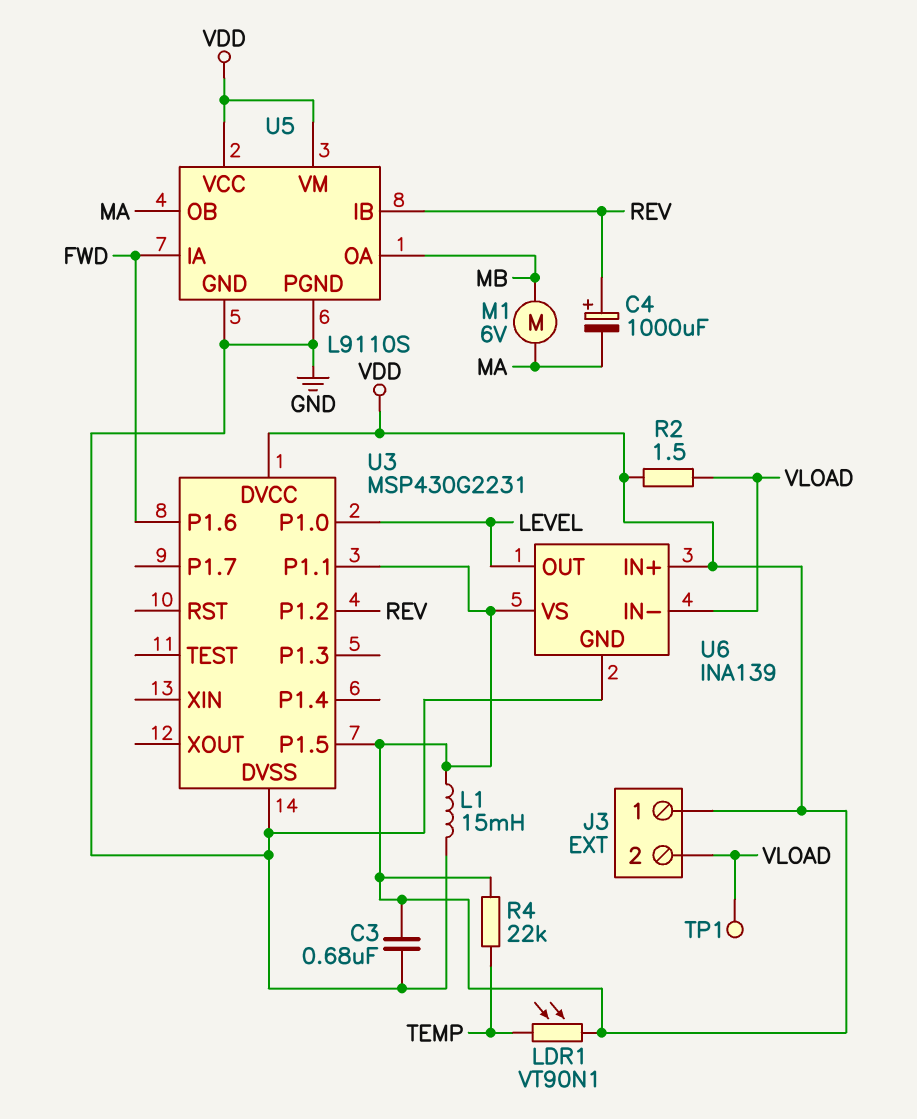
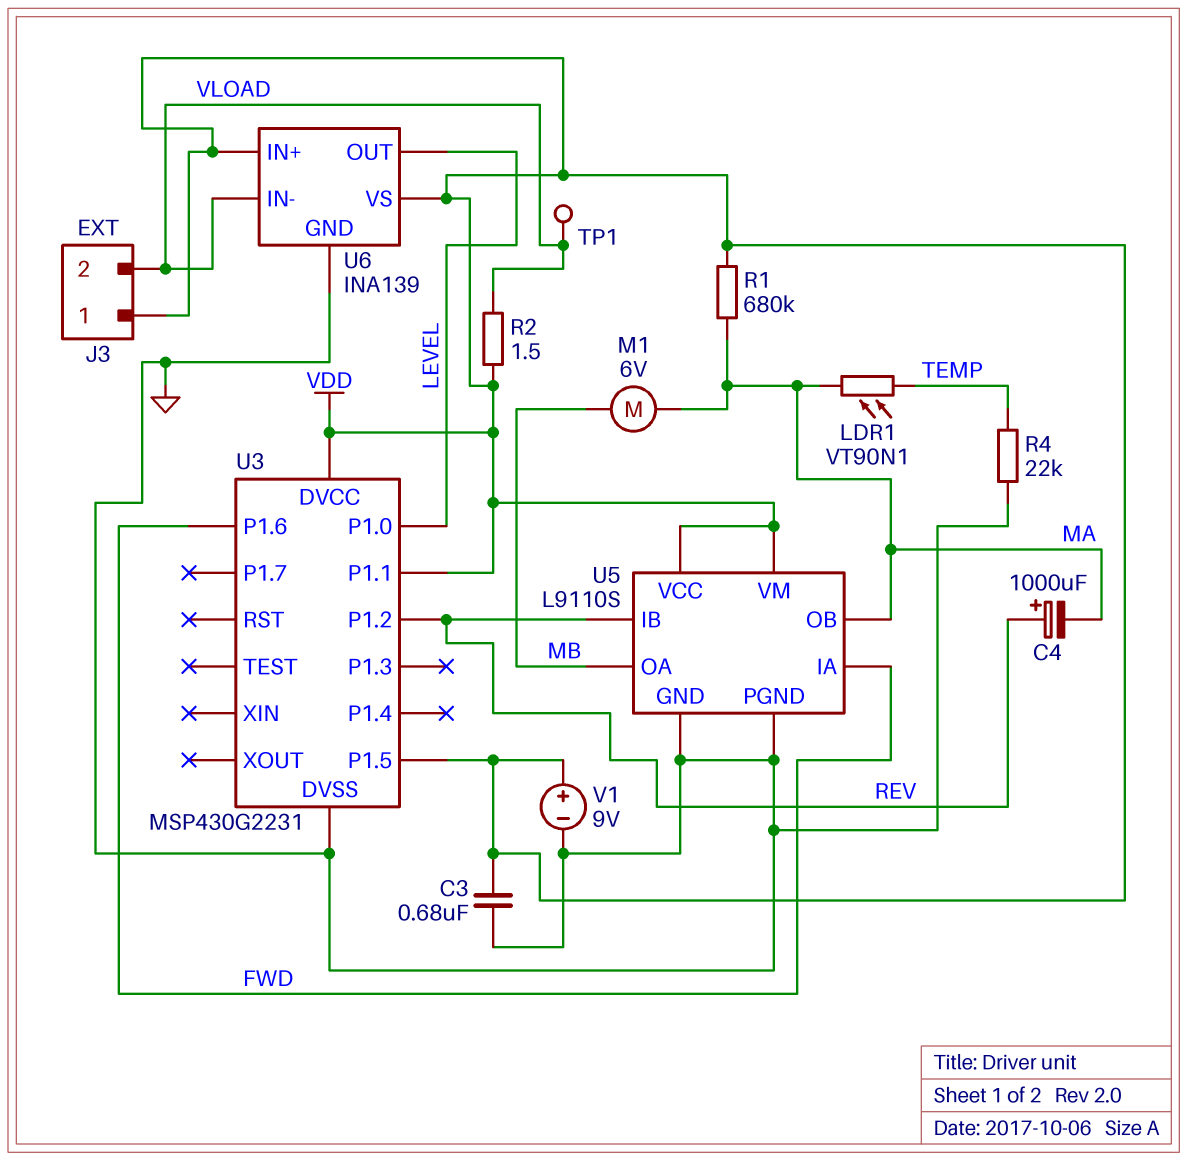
L1: 15mH (GND, VDD) -> none
LDR1: VT90N1 (TEMP, VDD) -> VT90N1 (MA, TEMP)
R1: none -> 680k (MA, VDD)
R4: 22k (TEMP, VDD) -> 22k (GND, TEMP)
V1: none -> 9V (plus VDD, minus GND)

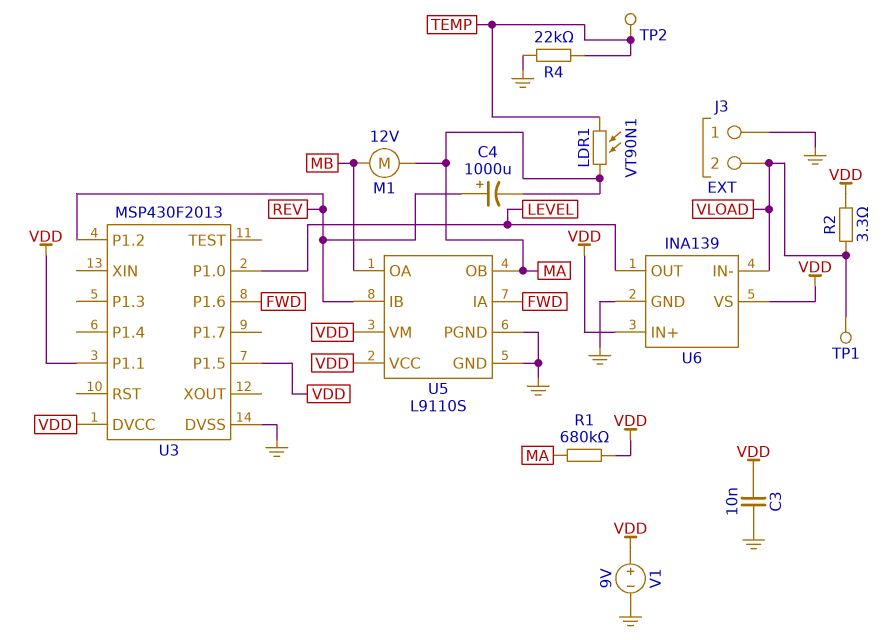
C3: 680nF (GND, VDD) -> 10nF (GND, VDD)
J3 pin 1: VDD -> GND
M1: motor 6V (MA, MB) -> motor 12V (MA, MB)
R2: 1.5 (VDD, VLOAD) -> 3.3 (VDD, VLOAD)
TP2: none -> test point (TEMP)
U3: MSP430G2231 -> MSP430F2013

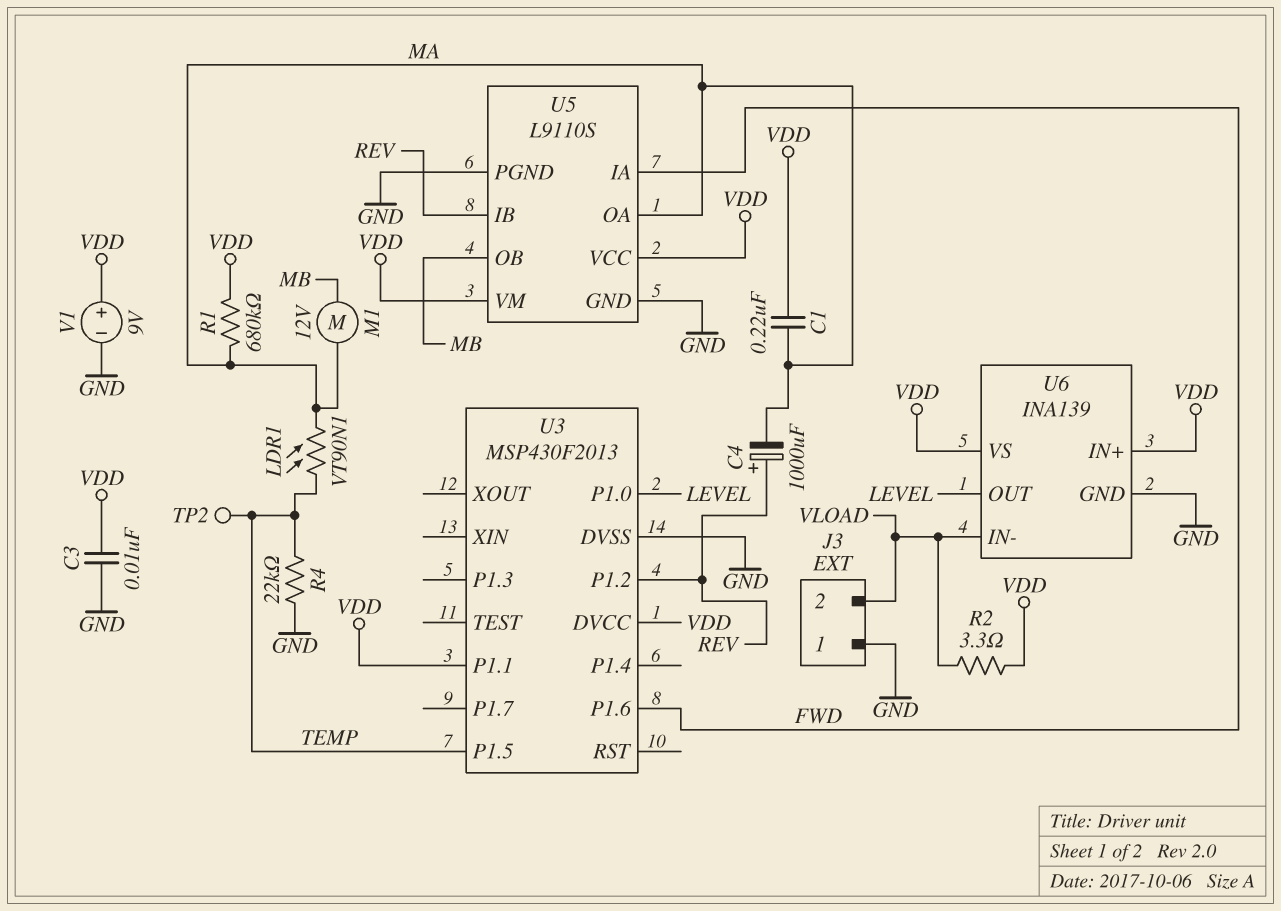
C1: none -> 220nF (MA, VDD)
TP1: test point (VLOAD) -> none
U3 pin P1.5: VDD -> TEMP
U5 pin OA: MB -> MA
U5 pin OB: MA -> MB

